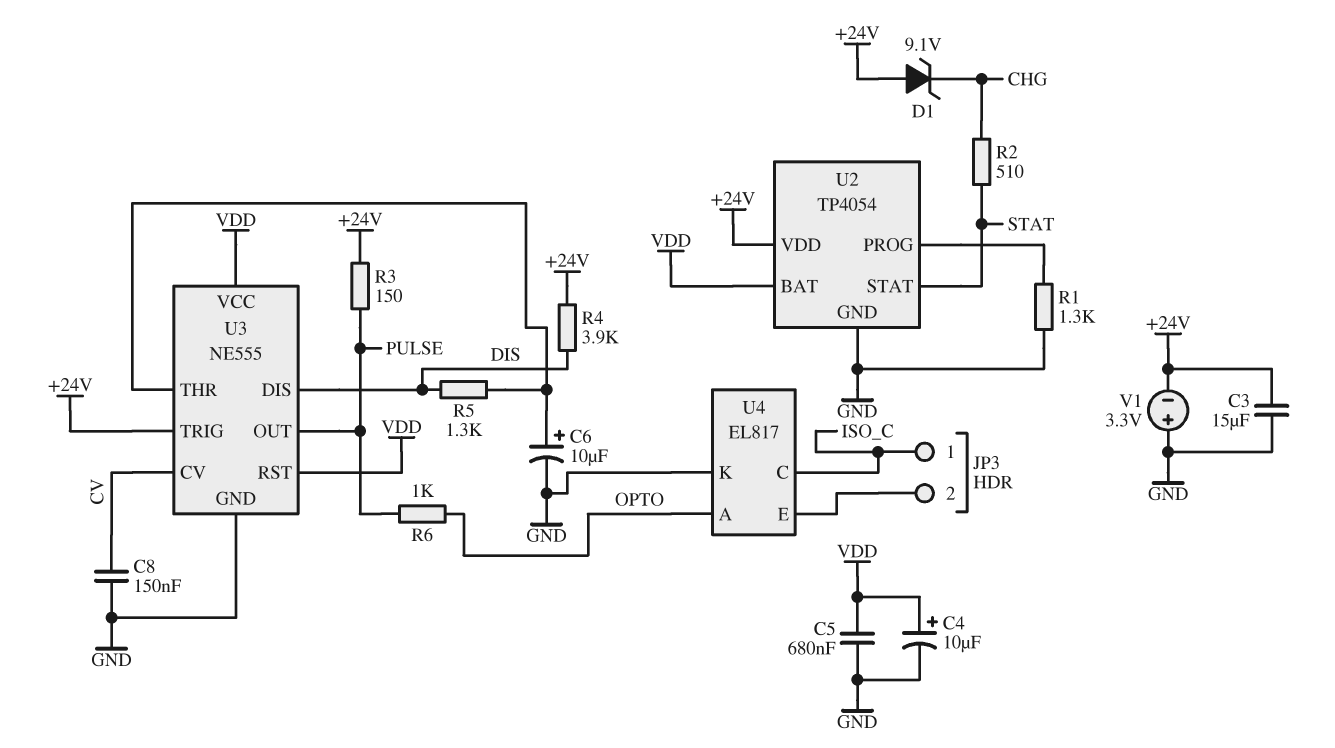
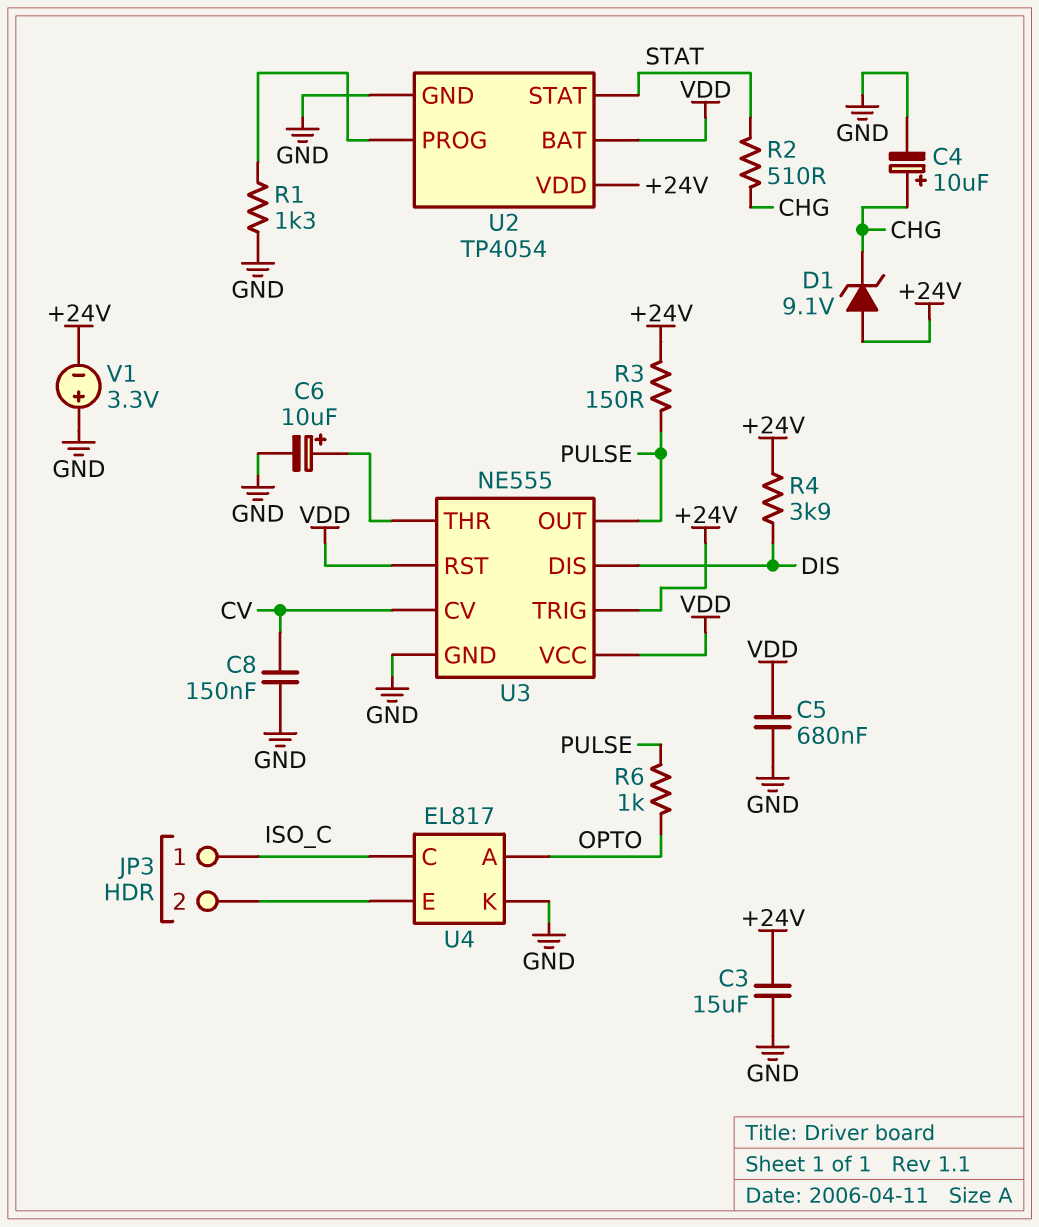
C4: 10uF (plus VDD, minus GND) -> 10uF (plus CHG, minus GND)
R5: 1.3k (DIS, U3/THR) -> none

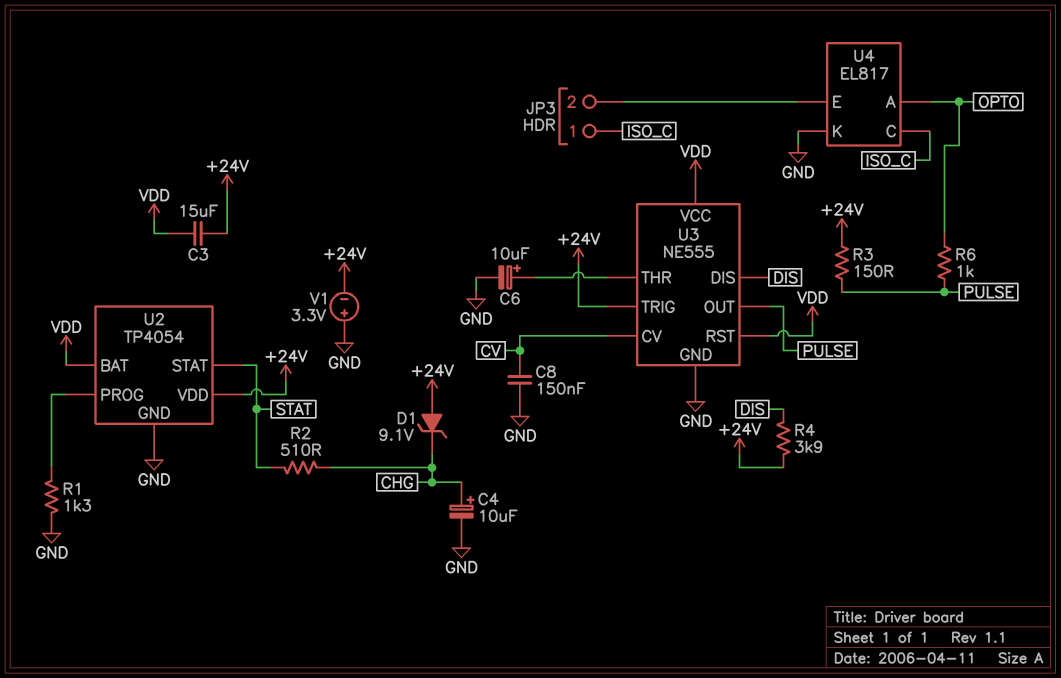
C3: 15uF (+24V, GND) -> 15uF (+24V, VDD)
C5: 680nF (GND, VDD) -> none

